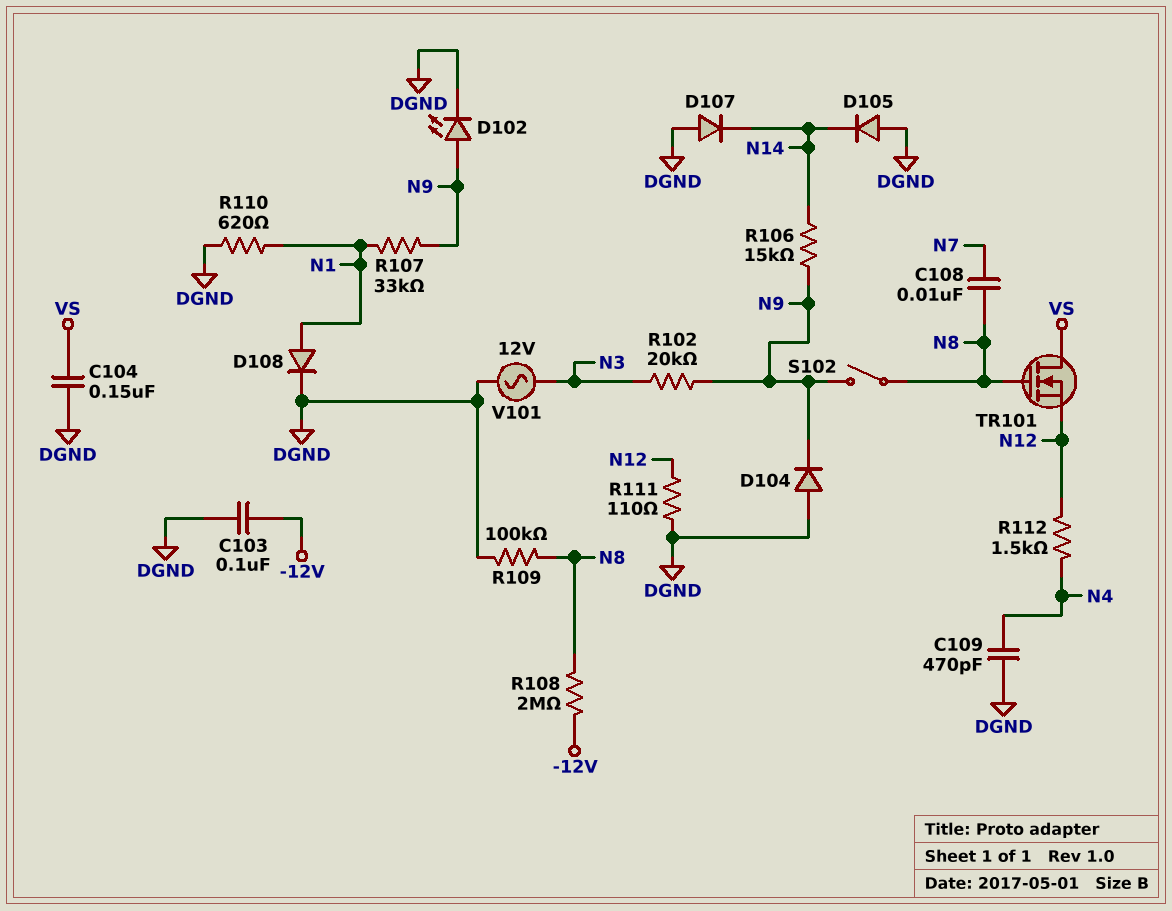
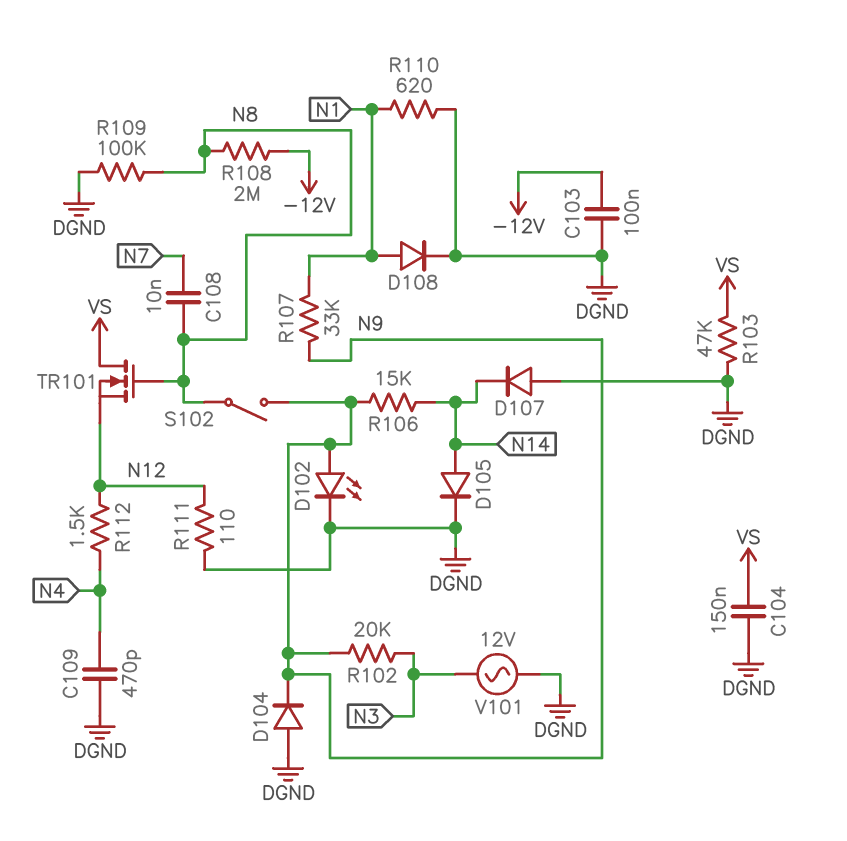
D105: diode (A DGND, K N14) -> diode (A N14, K DGND)
R103: none -> 47k (DGND, VS)

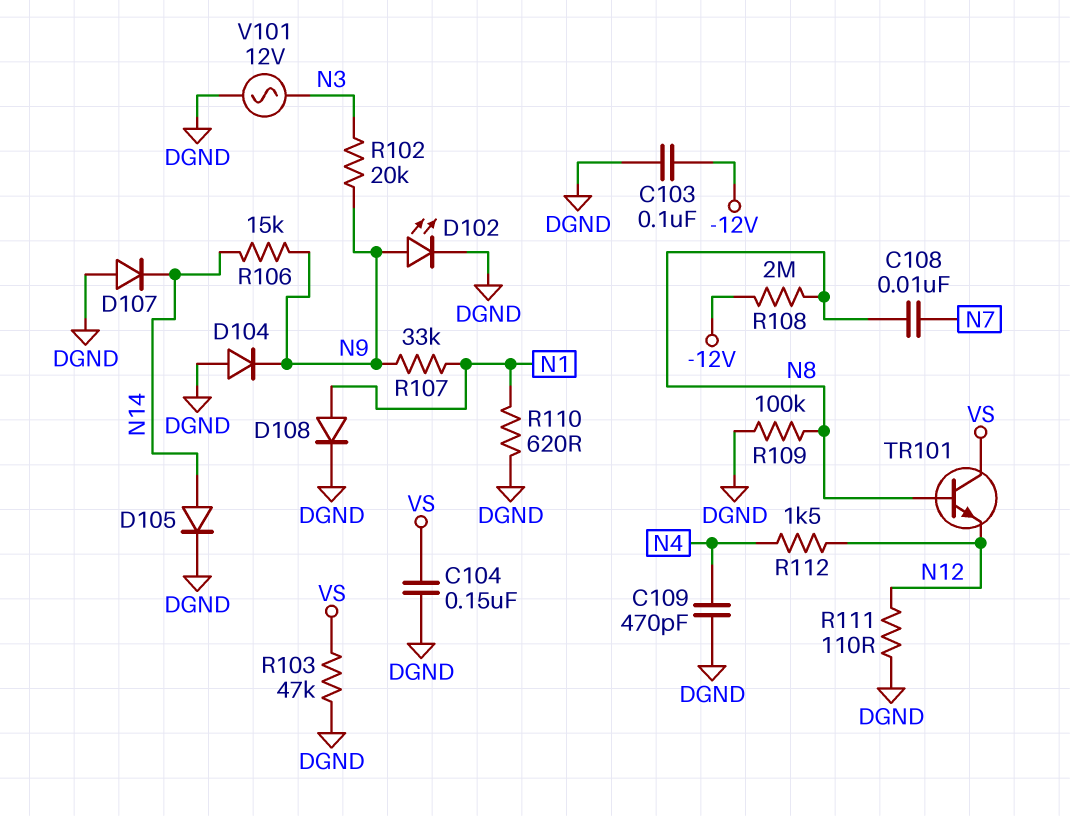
S102: switch (N8, N9) -> none
TR101: NMOS (G N8, D VS, S N12) -> NPN (B N8, C VS, E N12)

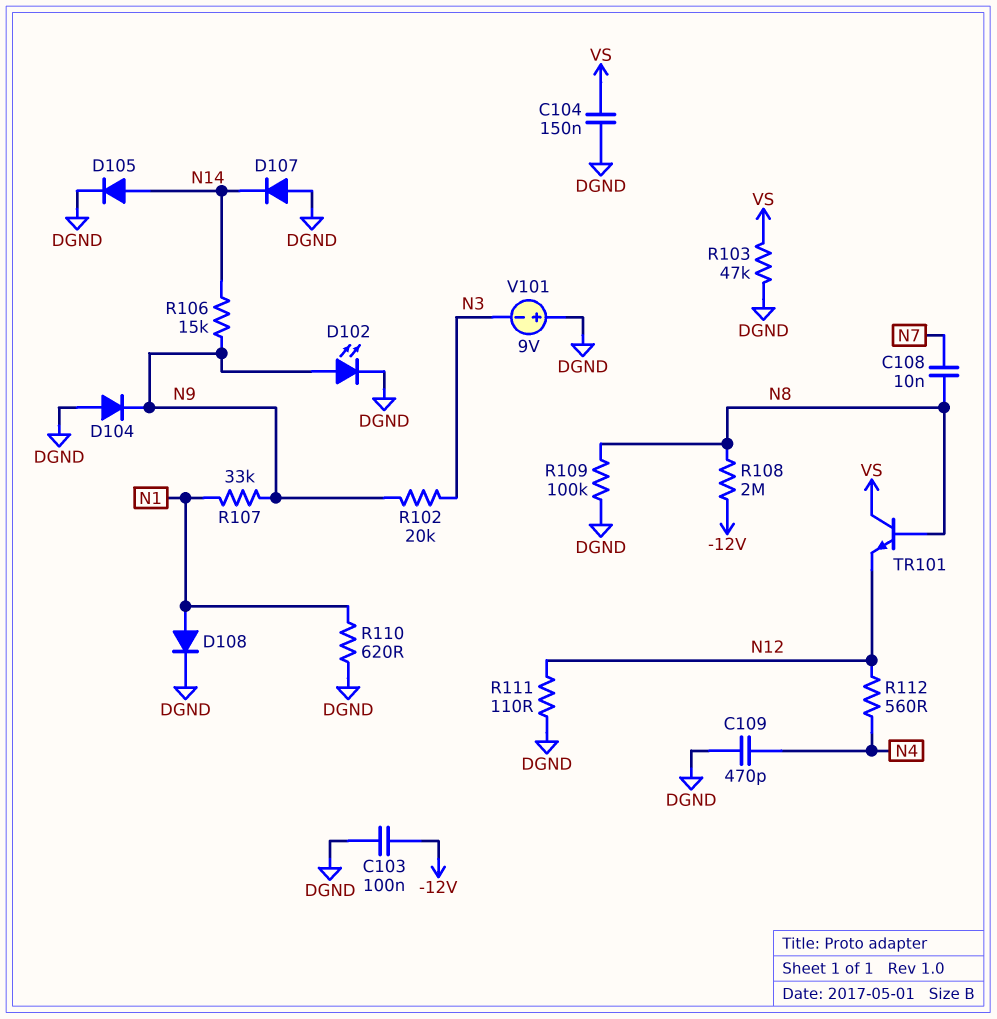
R112: 1.5k (N4, N12) -> 560 (N4, N12)
V101: AC 12V (DGND, N3) -> 9V (plus DGND, minus N3)

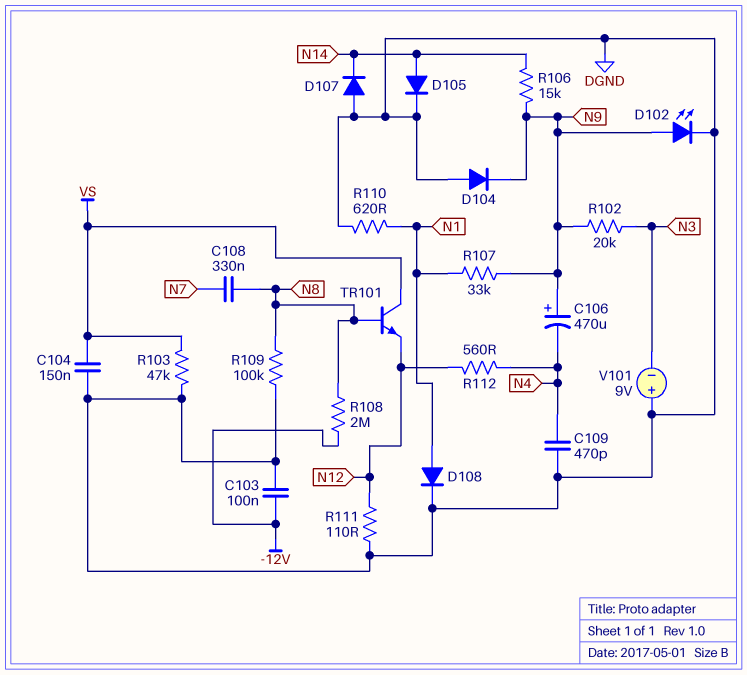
C106: none -> 470uF (plus N9, minus N4)
C108: 10nF (N7, N8) -> 330nF (N7, N8)

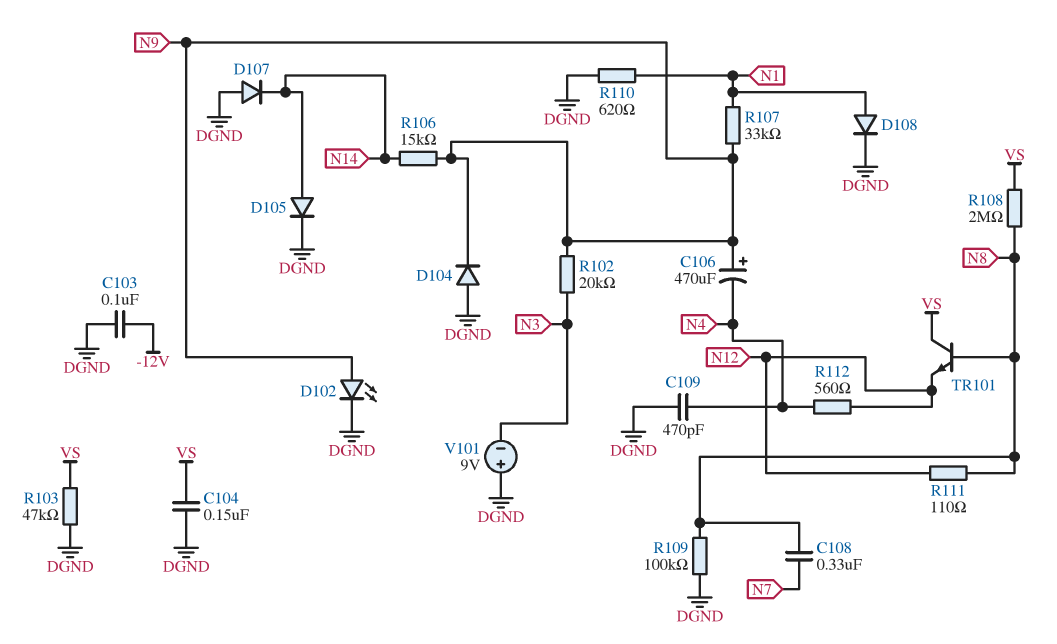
R108: 2M (-12V, N8) -> 2M (N8, VS)
R111: 110 (DGND, N12) -> 110 (N8, N12)

